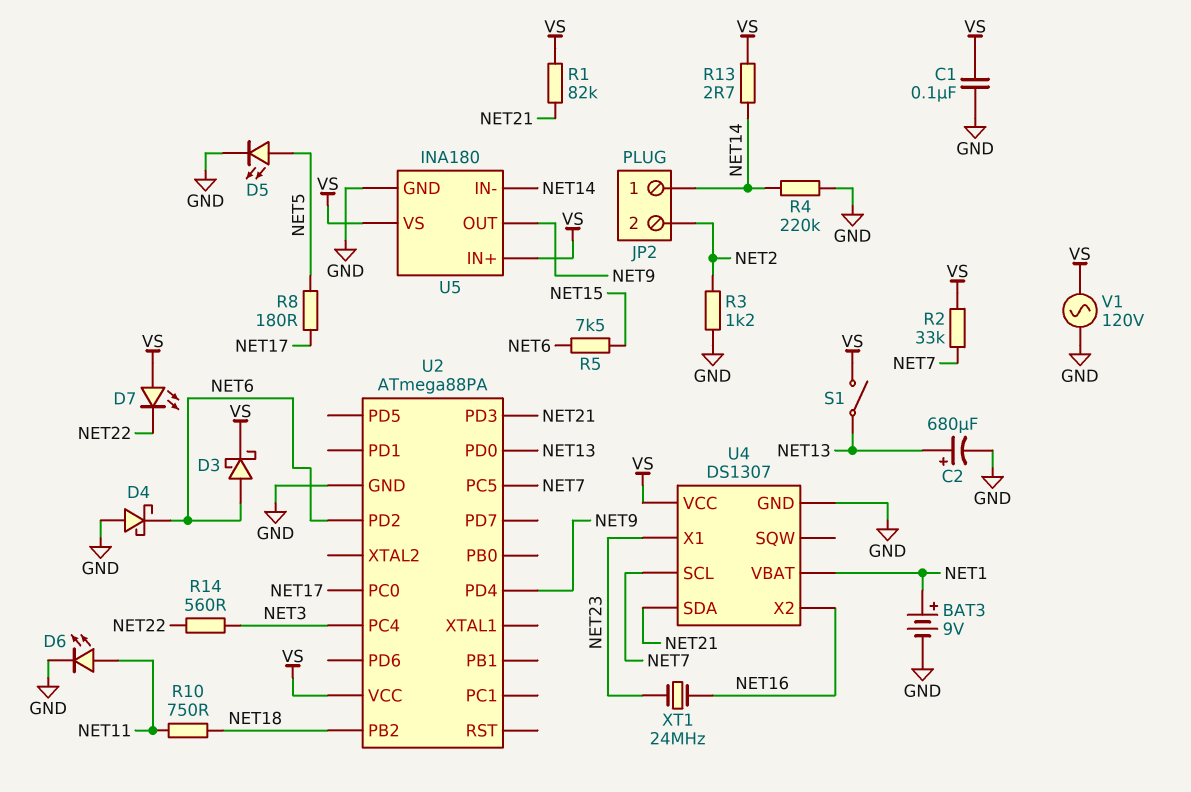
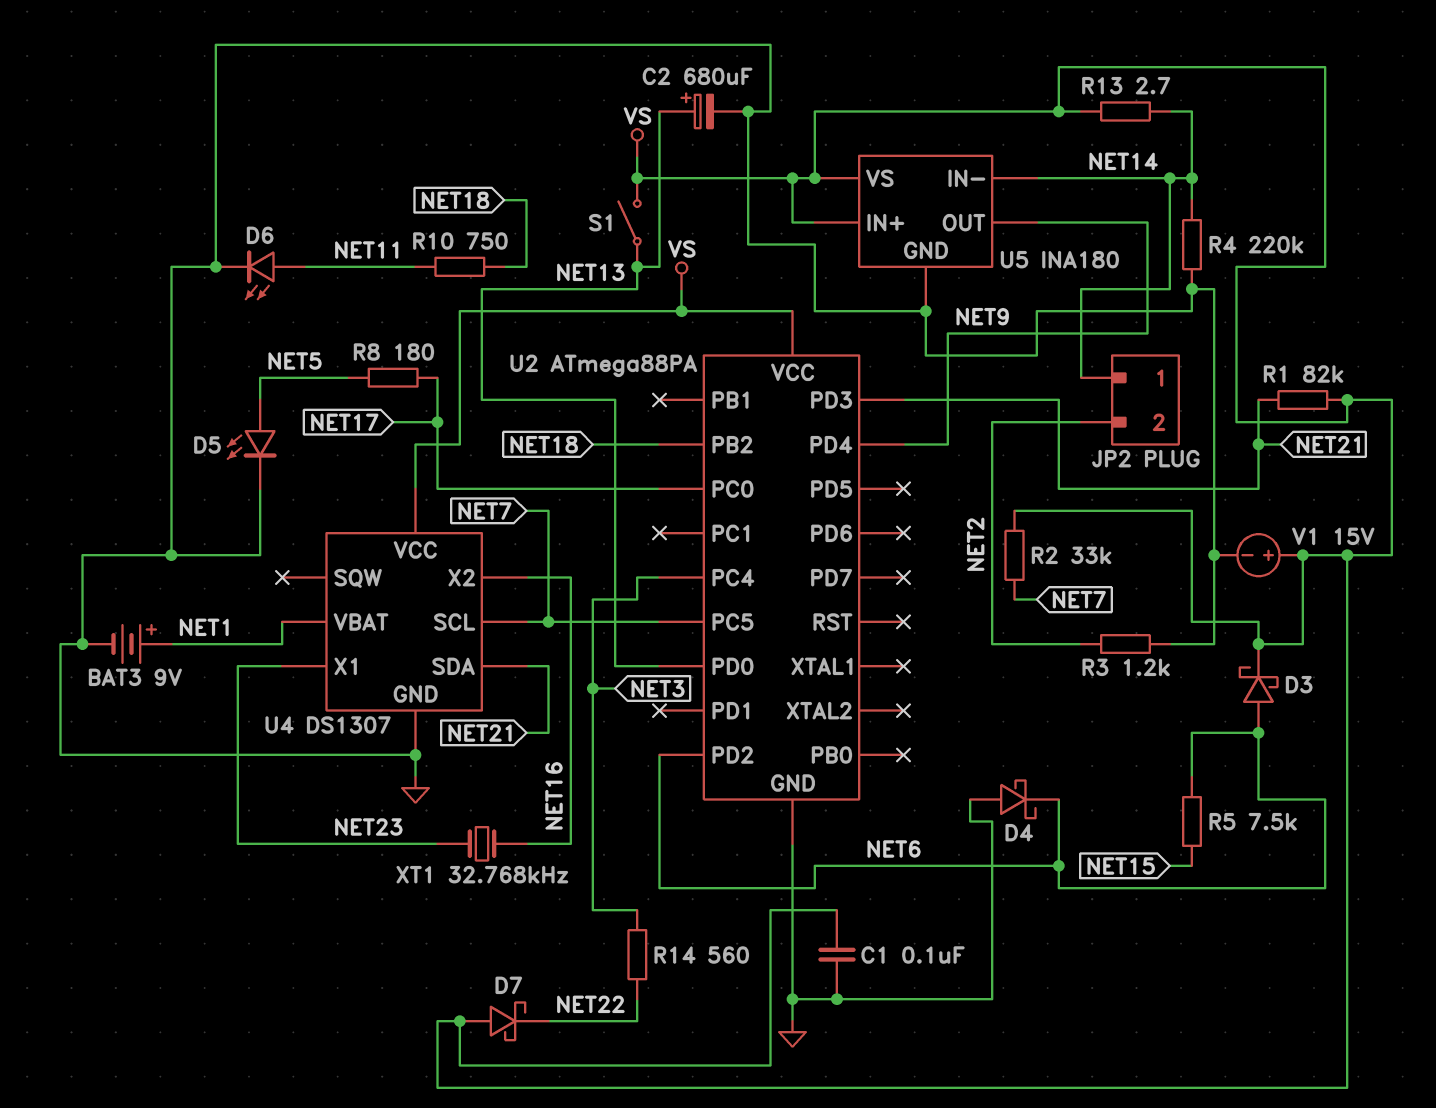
D7: LED (A VS, K NET22) -> schottky (A VS, K NET22)
V1: AC 120V (GND, VS) -> 15V (plus VS, minus GND)
XT1: 24MHz (NET16, NET23) -> 32.768kHz (NET16, NET23)

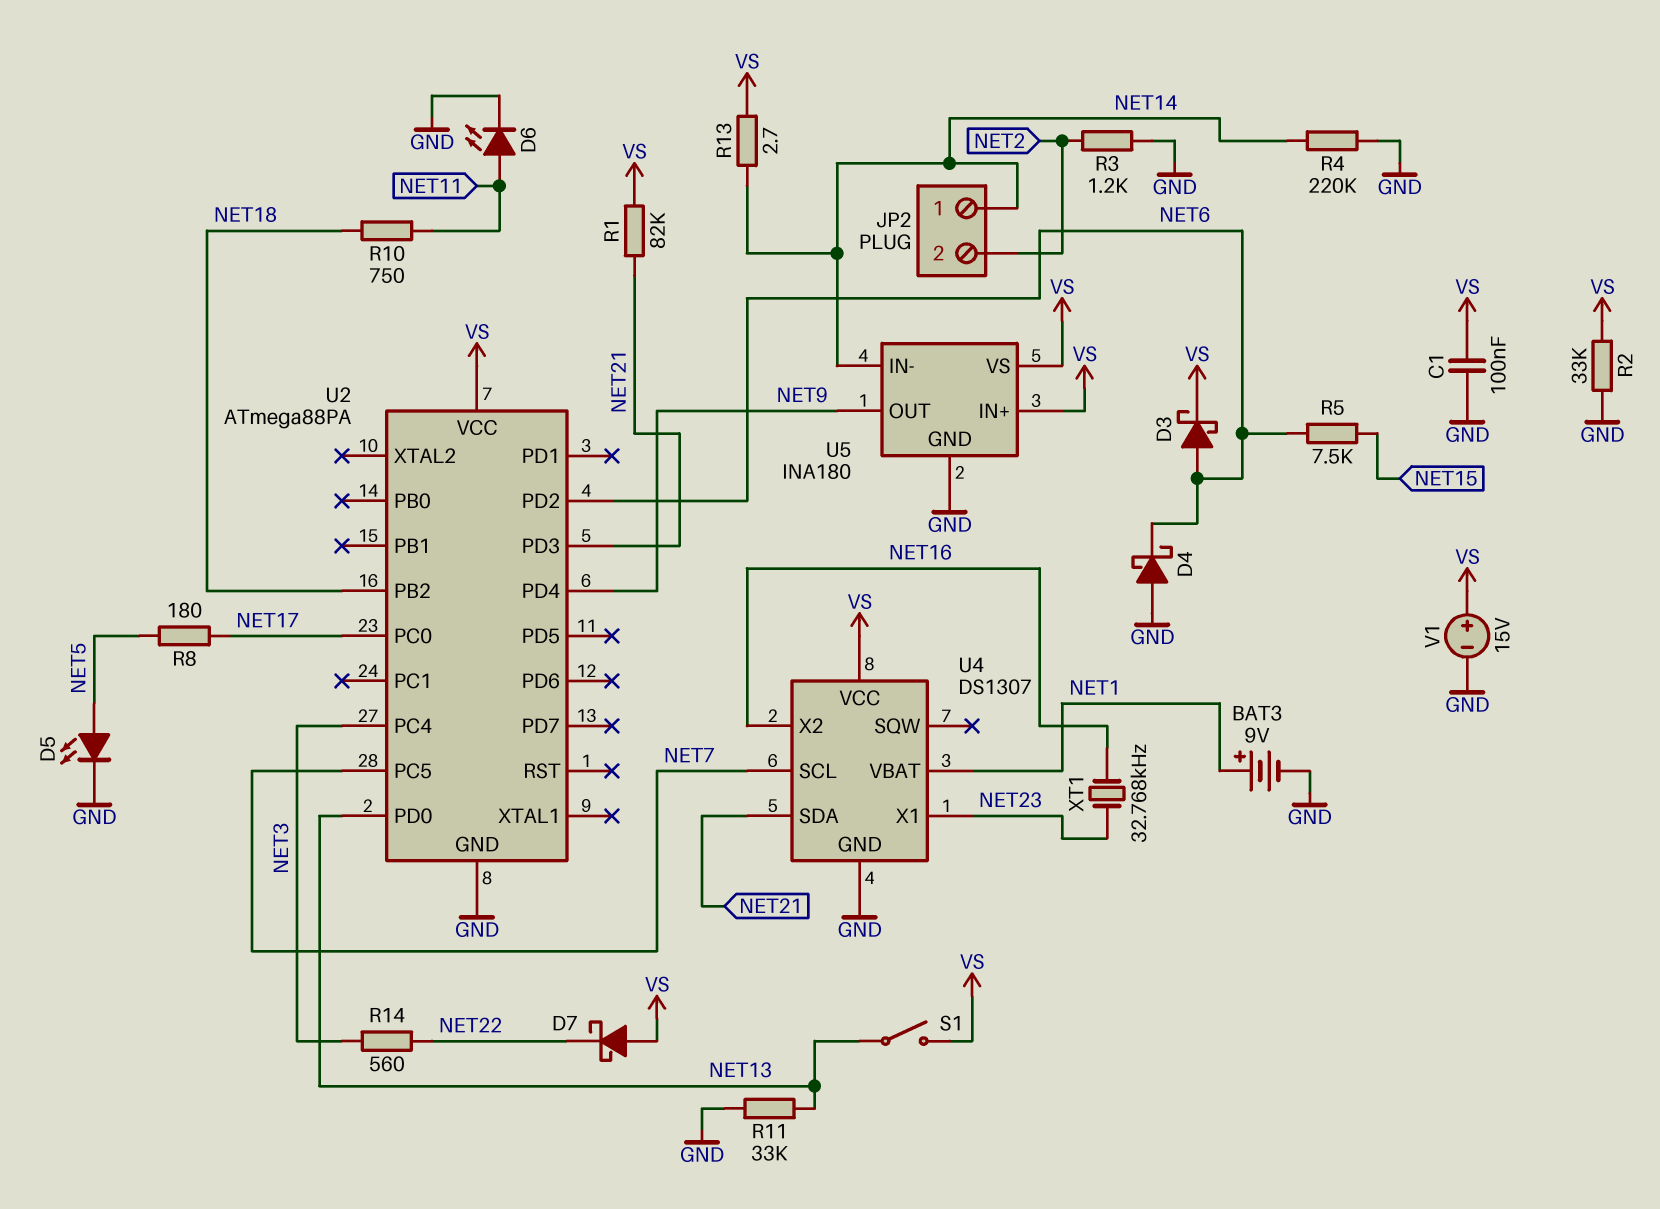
C2: 680uF (plus NET13, minus GND) -> none
R2: 33k (NET7, VS) -> 33k (GND, VS)
R11: none -> 33k (GND, NET13)

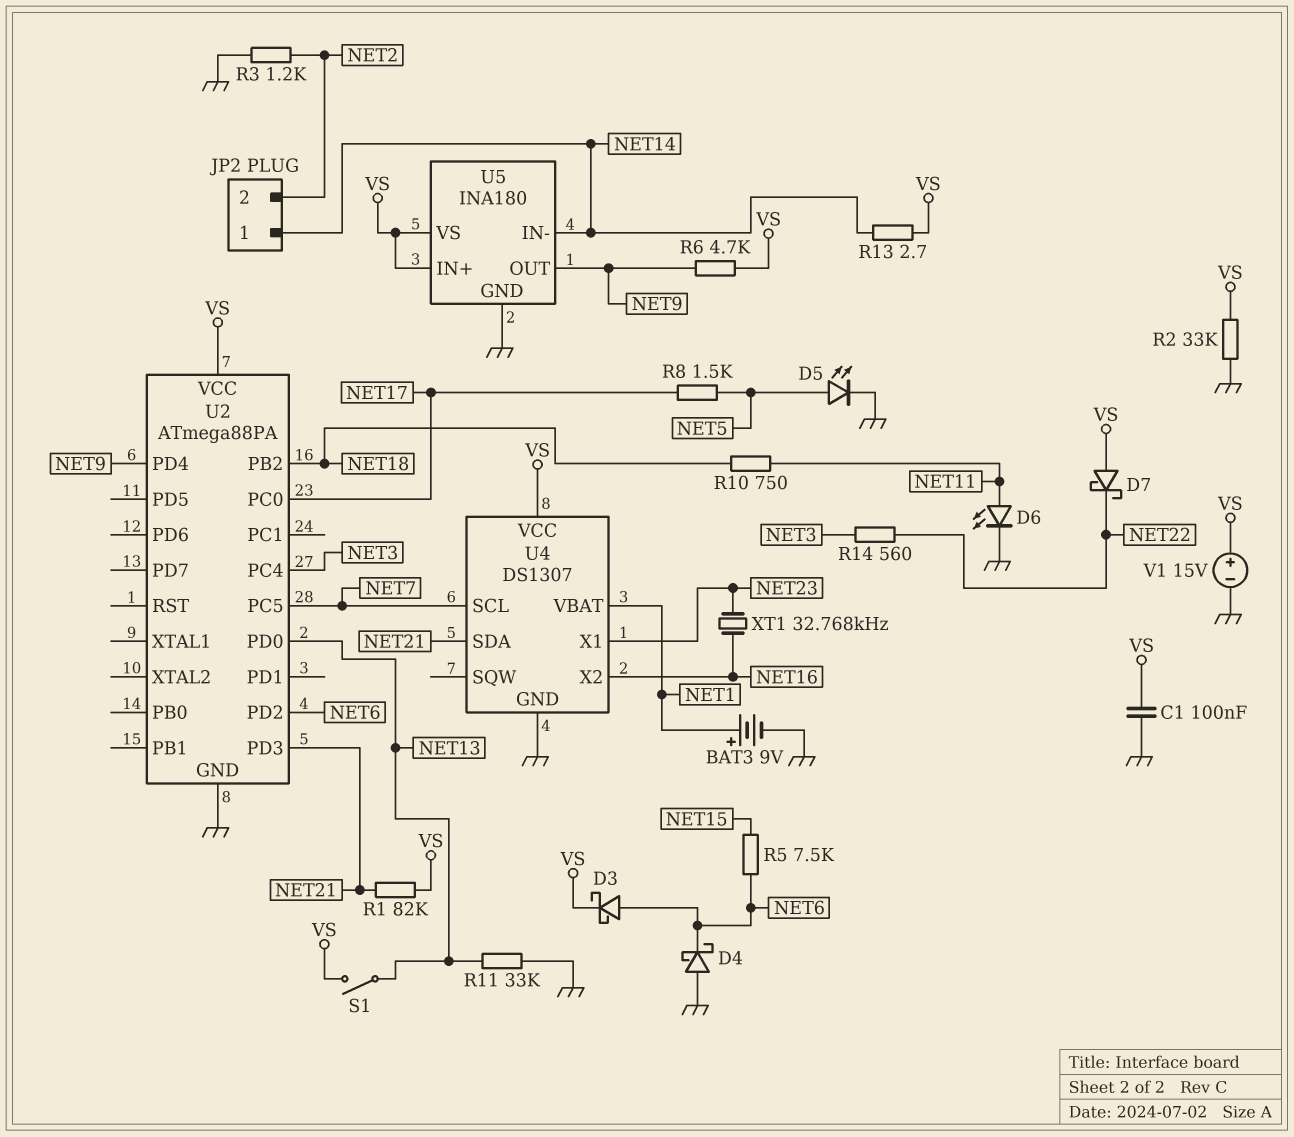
R4: 220k (GND, NET14) -> none
R6: none -> 4.7k (NET9, VS)
R8: 180 (NET5, NET17) -> 1.5k (NET5, NET17)

